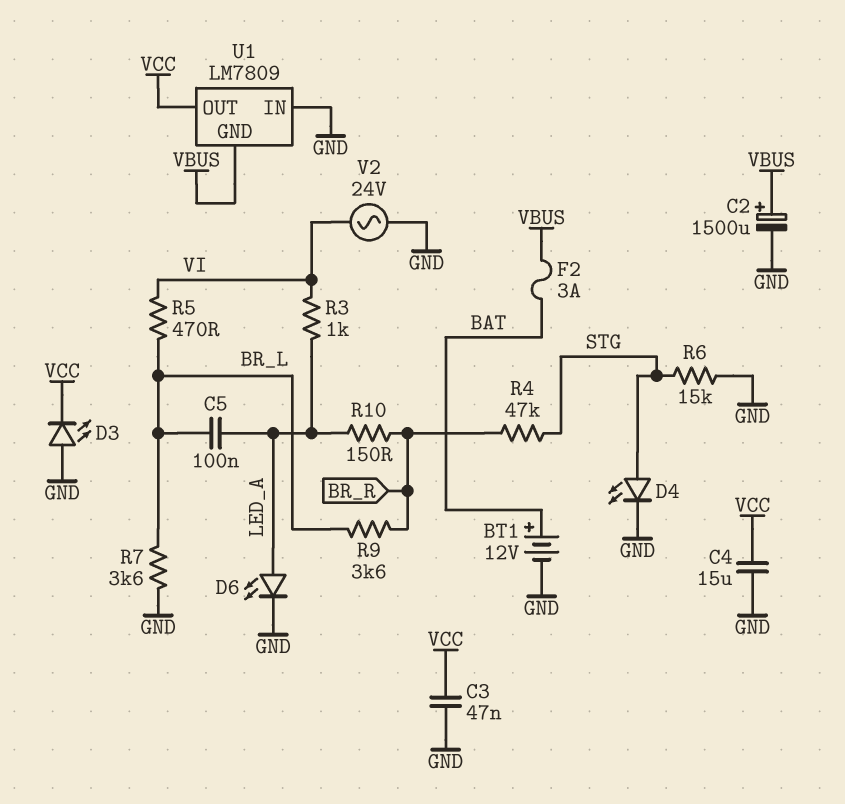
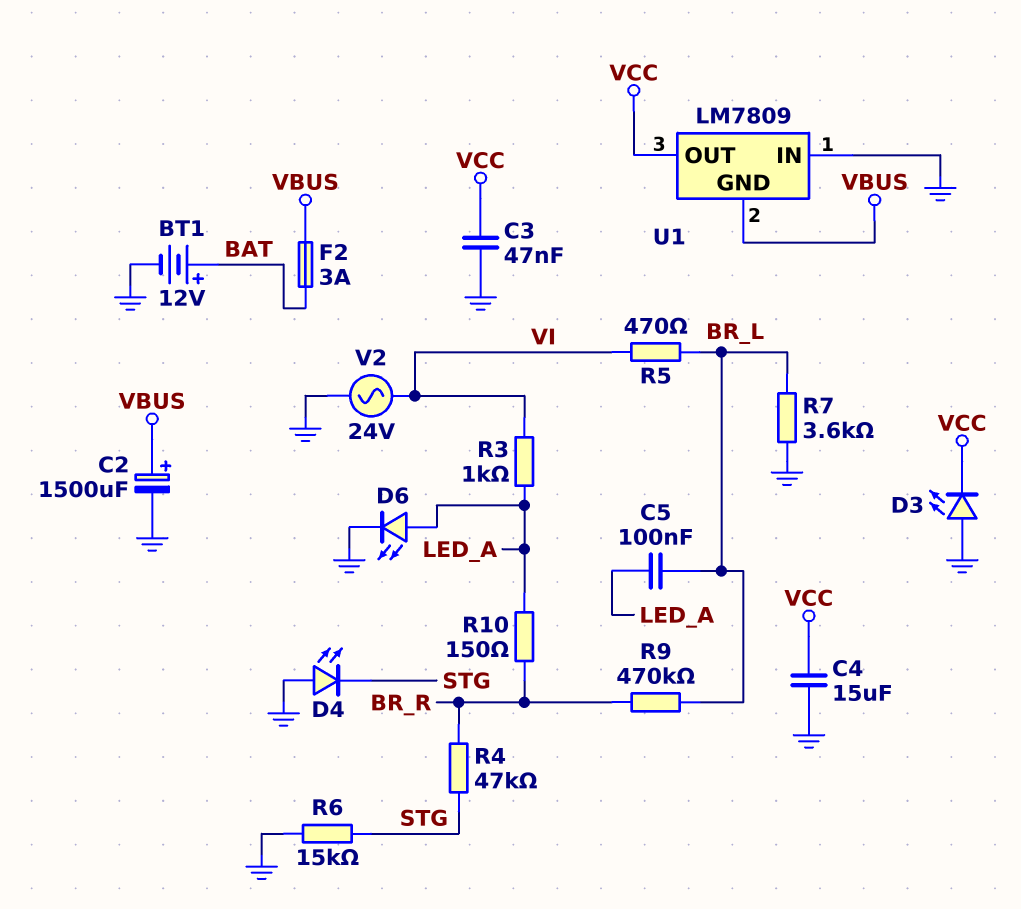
D4: LED (A STG, K GND) -> LED (A GND, K STG)
R9: 3.6k (BR_L, BR_R) -> 470k (BR_L, BR_R)

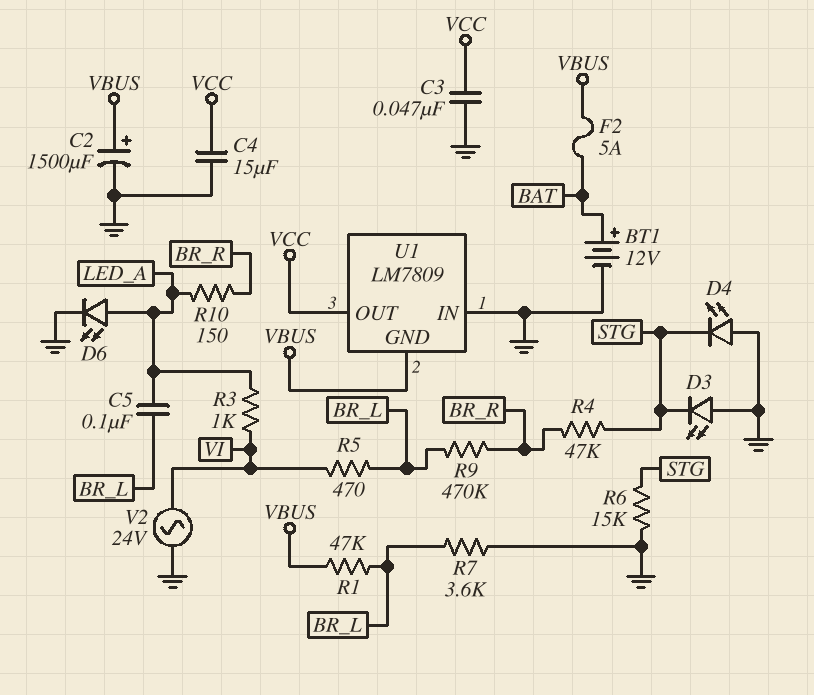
D3: LED (A GND, K VCC) -> LED (A GND, K STG)
F2: 3A (BAT, VBUS) -> 5A (BAT, VBUS)
R1: none -> 47k (BR_L, VBUS)

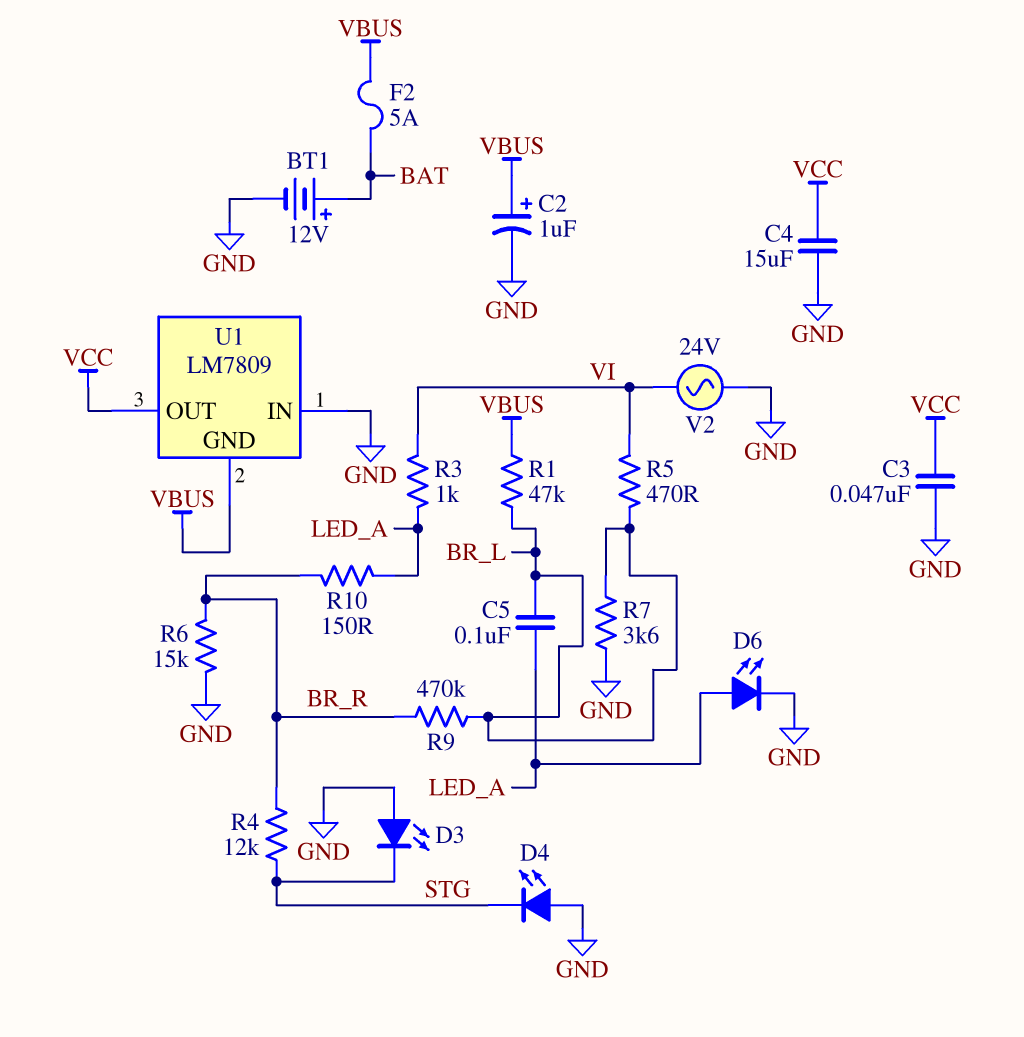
C2: 1500uF (plus VBUS, minus GND) -> 1uF (plus VBUS, minus GND)
R4: 47k (BR_R, STG) -> 12k (BR_R, STG)
R6: 15k (GND, STG) -> 15k (BR_R, GND)

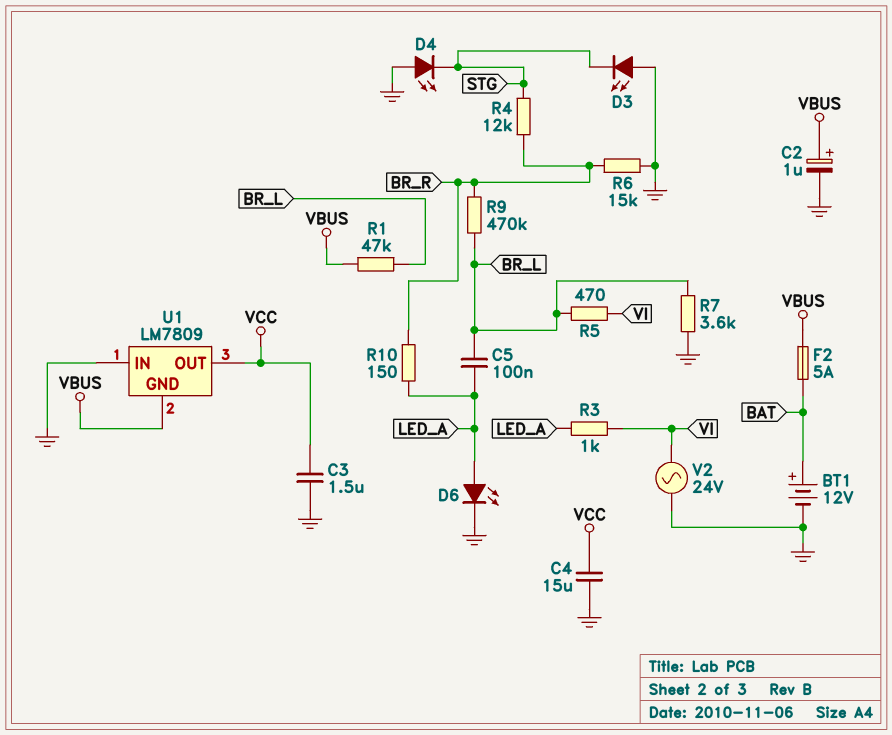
C3: 47nF (GND, VCC) -> 1.5uF (GND, VCC)

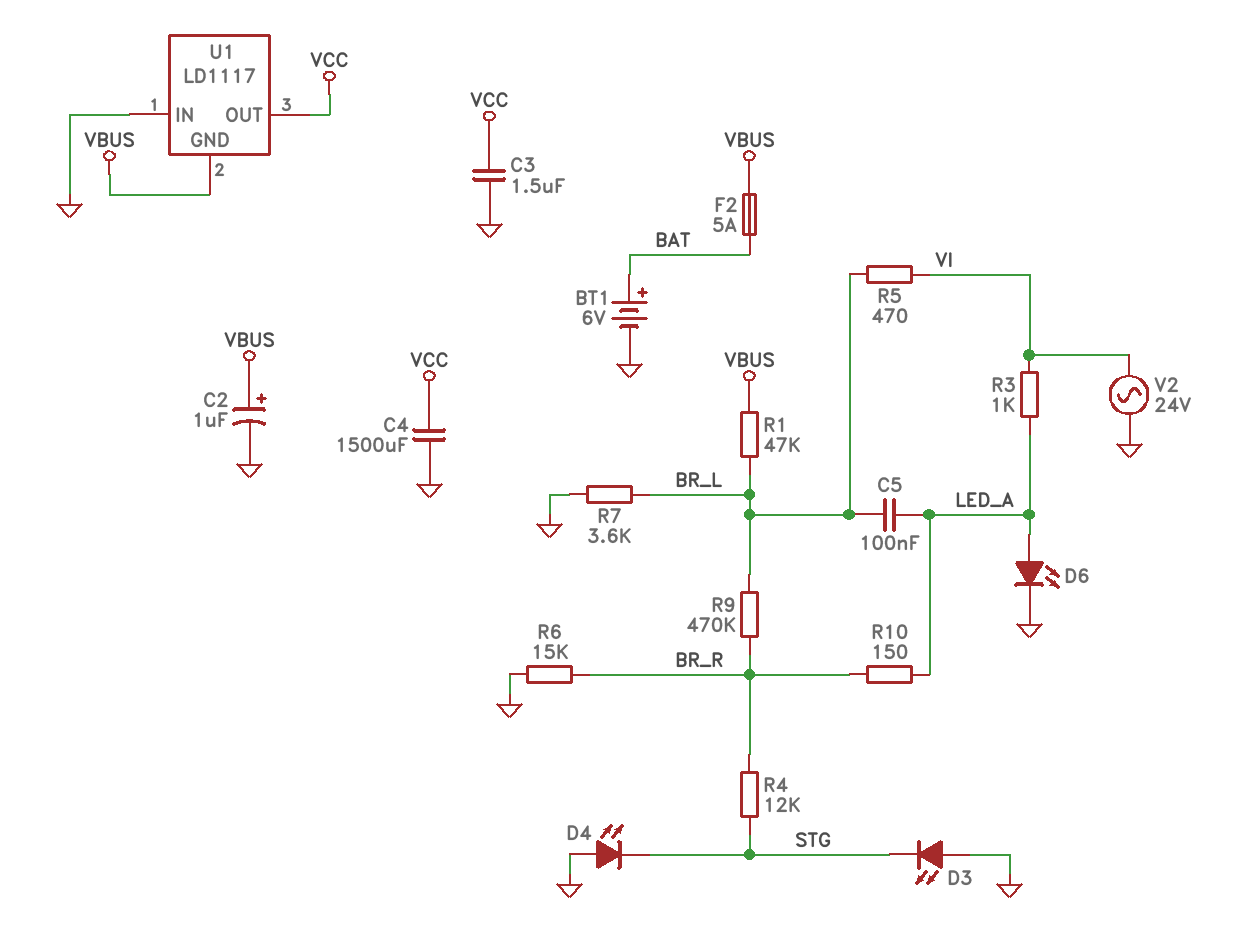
BT1: 12V (plus BAT, minus GND) -> 6V (plus BAT, minus GND)
C4: 15uF (GND, VCC) -> 1500uF (GND, VCC)
U1: LM7809 -> LD1117

